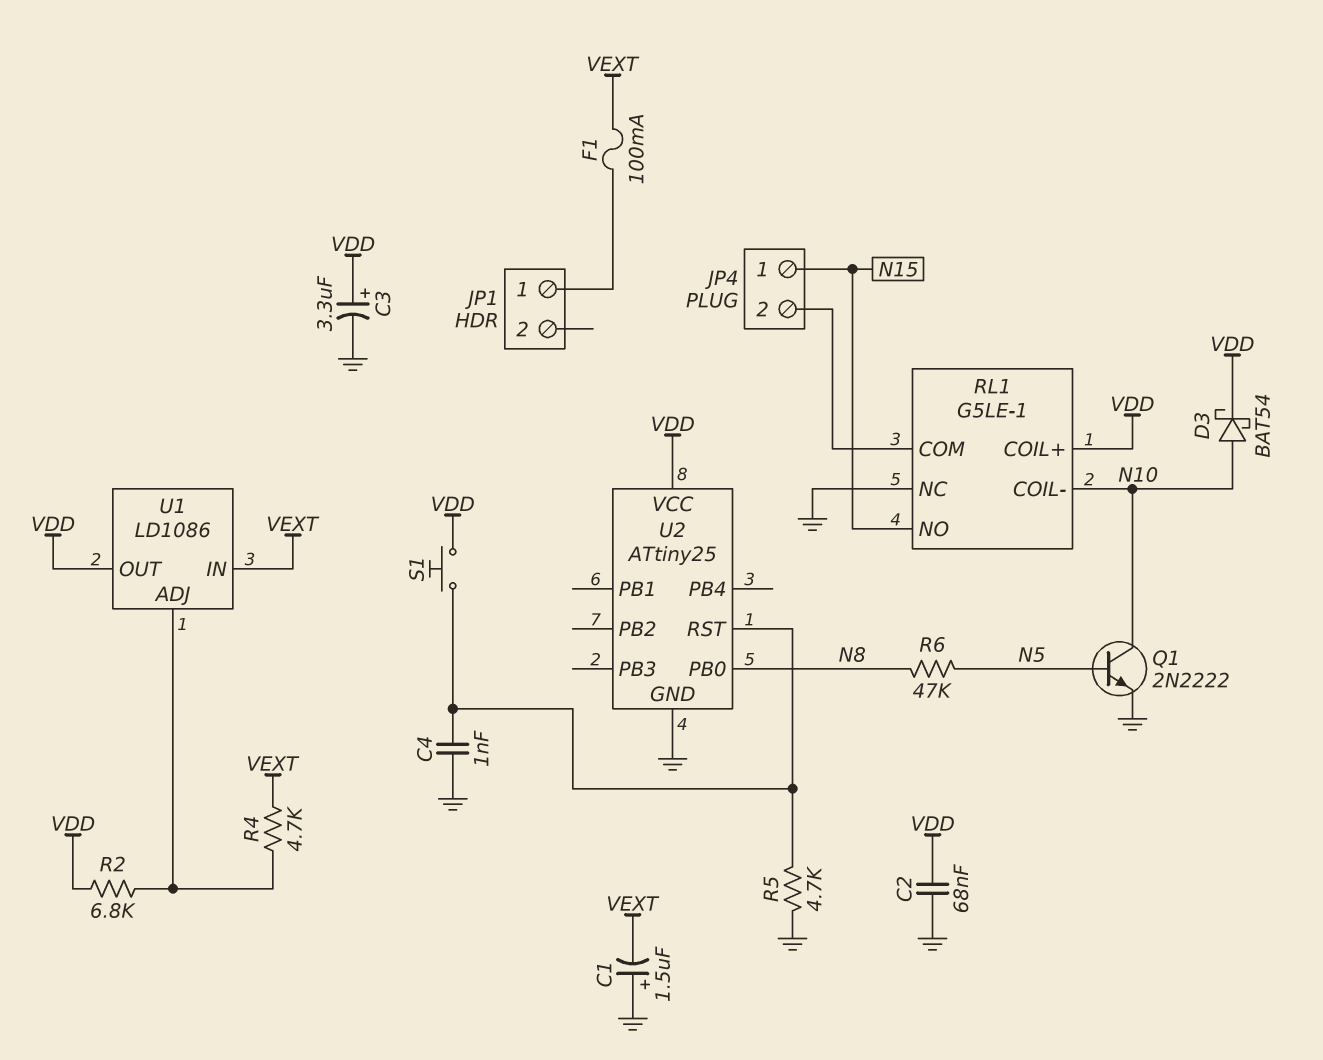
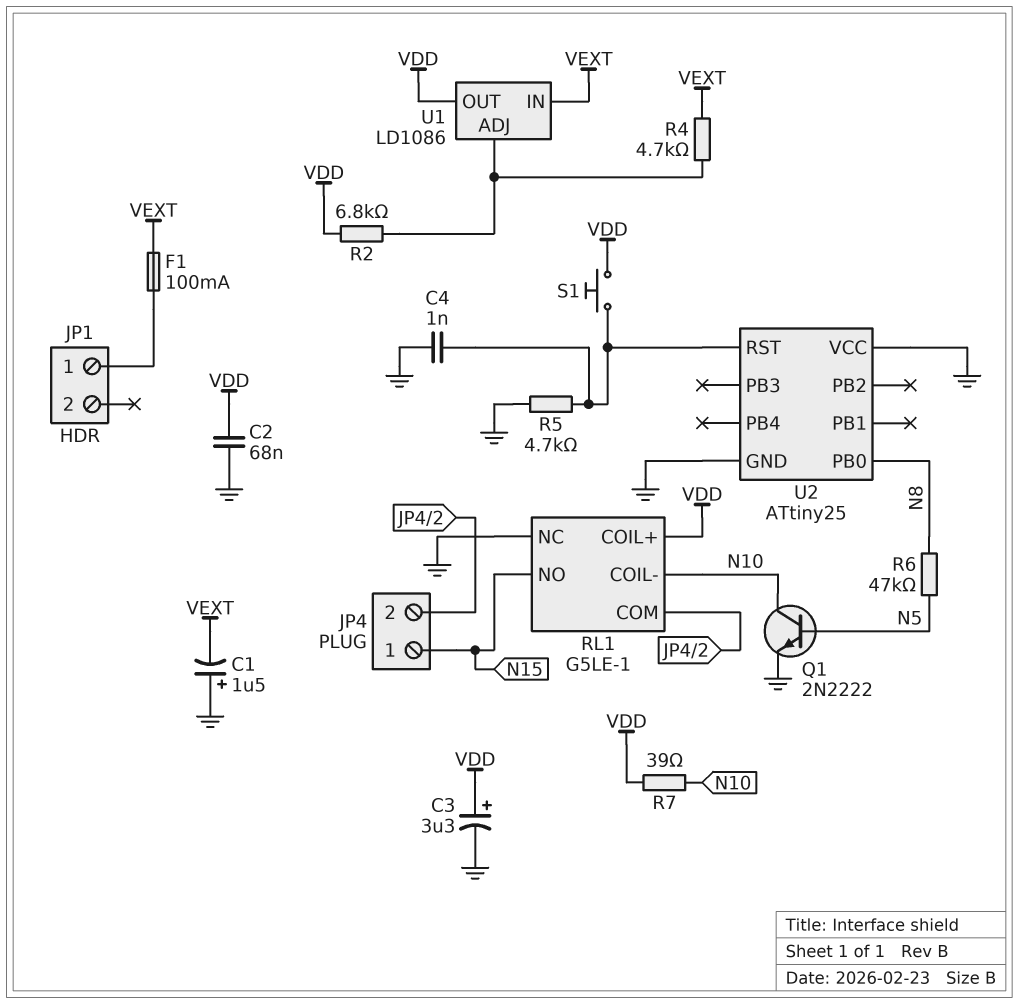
D3: schottky BAT54 (A N10, K VDD) -> none
R7: none -> 39 (N10, VDD)
U2 pin VCC: VDD -> GND

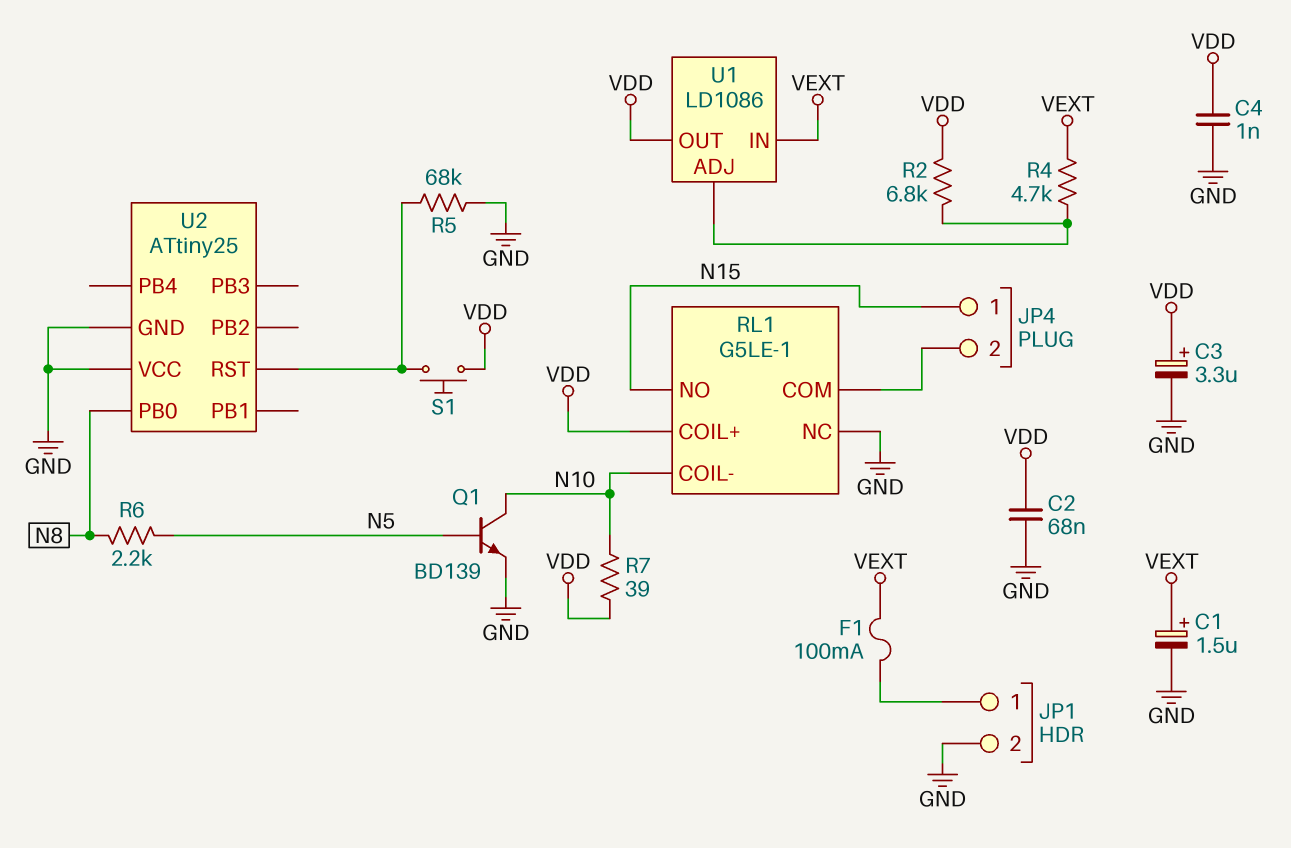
C1: 1.5uF (plus GND, minus VEXT) -> 1.5uF (plus VEXT, minus GND)
C4: 1nF (GND, U2/RST) -> 1nF (GND, VDD)
JP1 pin 2: none -> GND
Q1: NPN 2N2222 (B N5, C N10, E GND) -> NPN BD139 (B N5, C N10, E GND)
R5: 4.7k (GND, U2/RST) -> 68k (GND, U2/RST)
R6: 47k (N5, N8) -> 2.2k (N5, N8)

